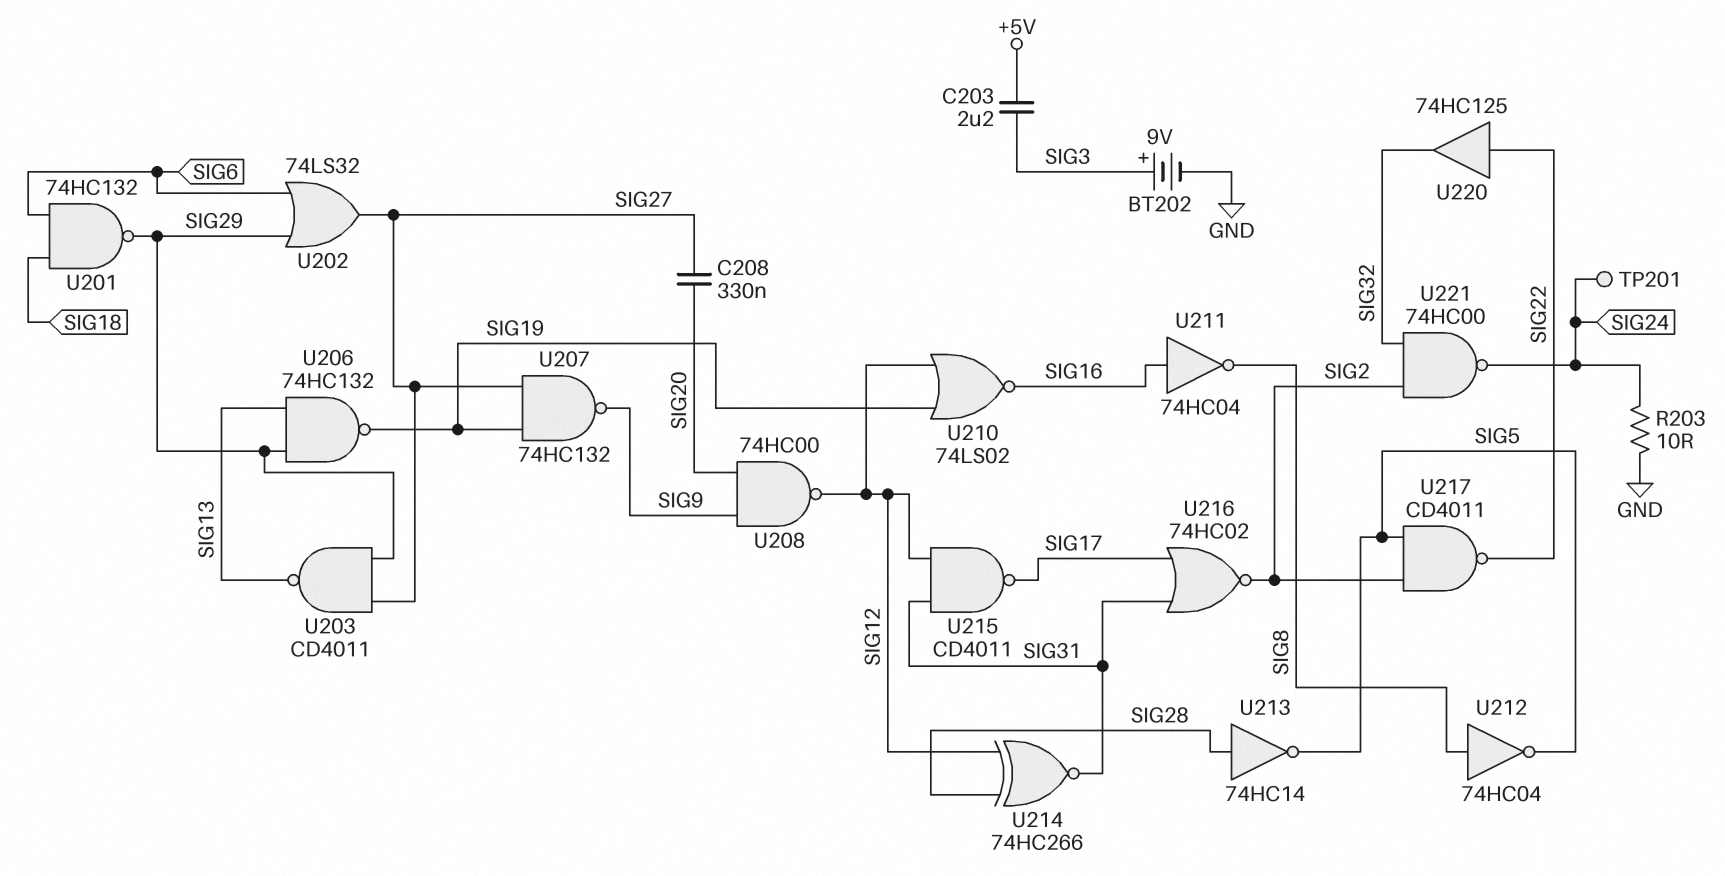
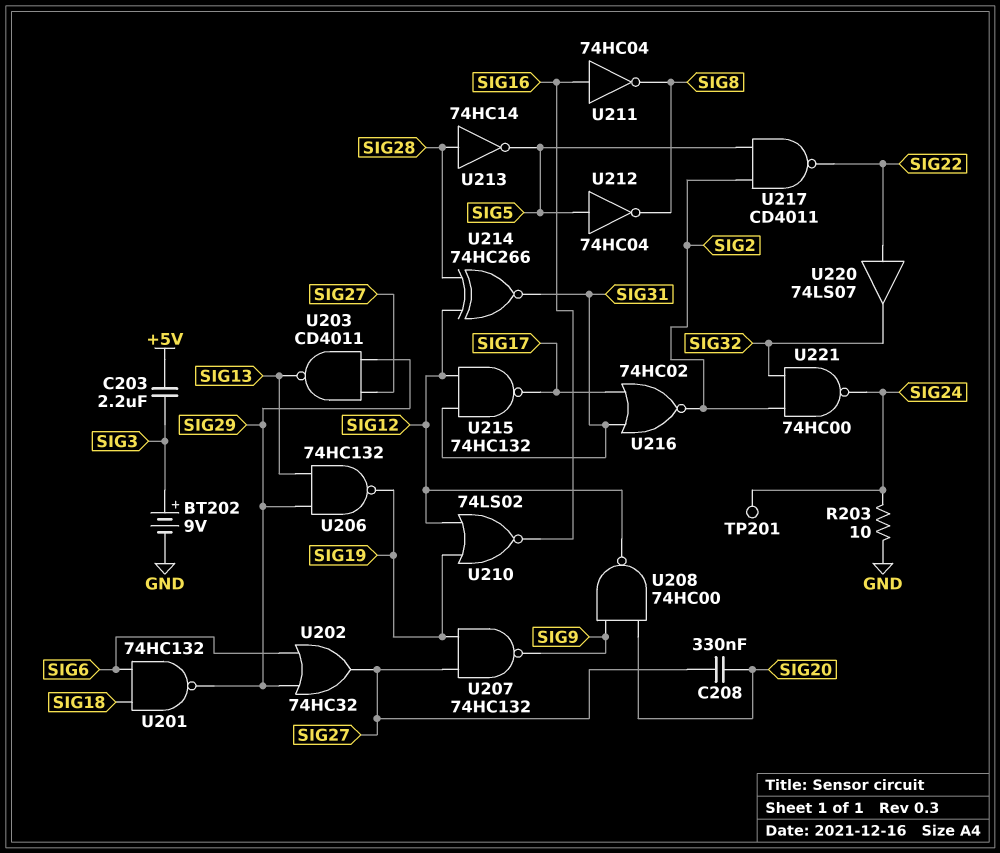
U202: OR 74LS32 (in SIG6, in SIG29, out SIG27) -> OR 74HC32 (in SIG6, in SIG29, out SIG27)
U212: NOT 74HC04 (in SIG8, out SIG5) -> NOT 74HC04 (in SIG5, out SIG8)
U215: NAND CD4011 (in SIG12, in SIG31, out SIG17) -> NAND 74HC132 (in SIG12, in SIG31, out SIG17)
U220: buffer 74HC125 (in SIG22, out SIG32) -> buffer 74LS07 (in SIG22, out SIG32)

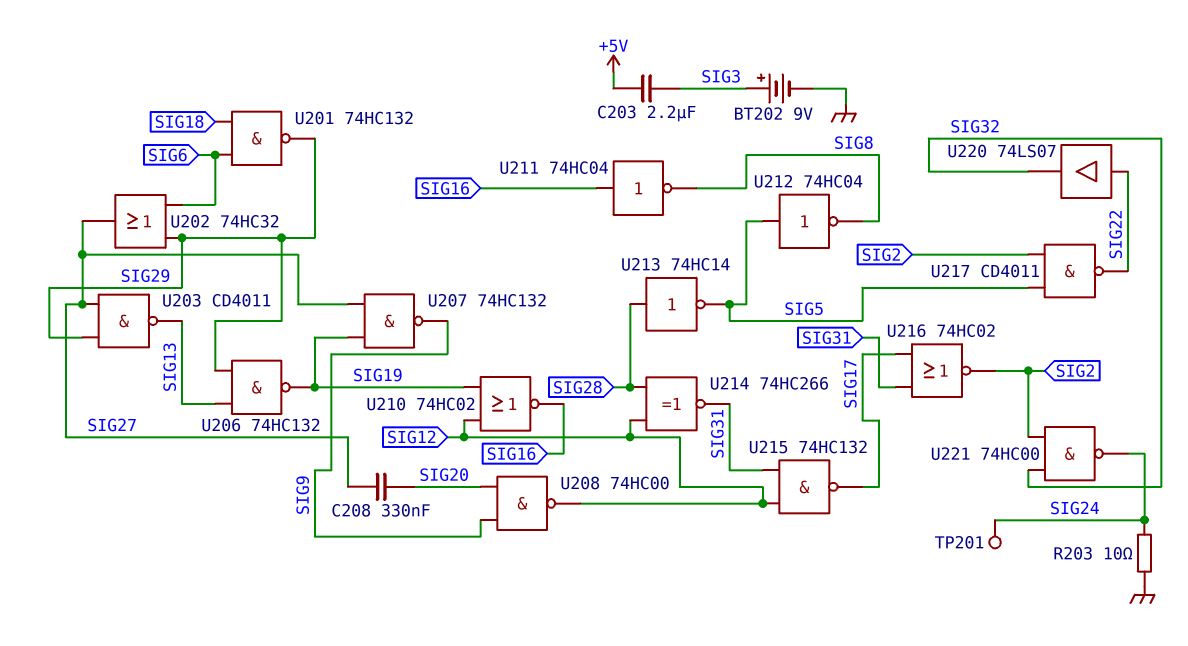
U210: NOR 74LS02 (in SIG12, in SIG19, out SIG16) -> NOR 74HC02 (in SIG12, in SIG19, out SIG16)

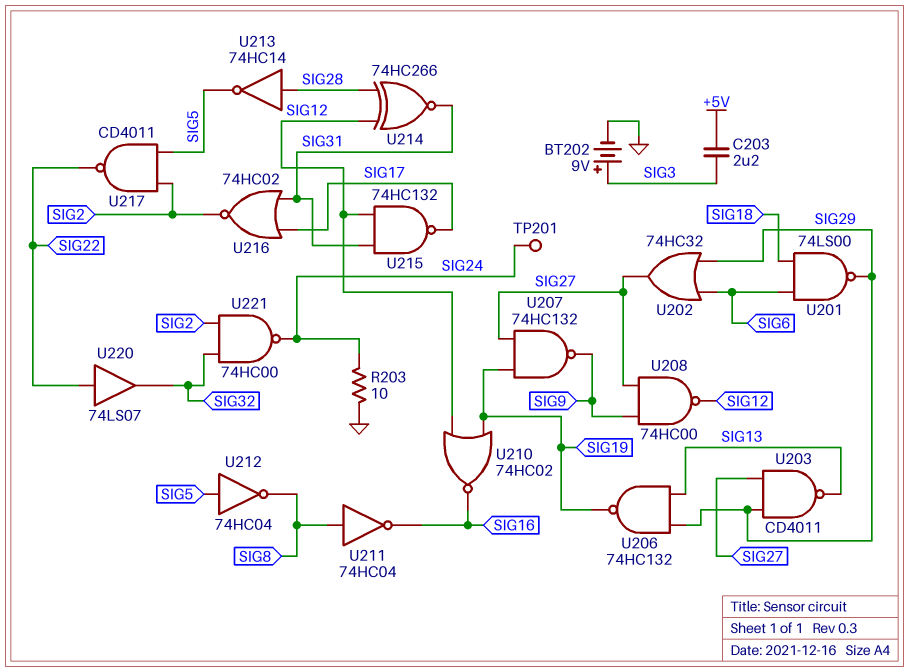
C208: 330nF (SIG20, SIG27) -> none
U201: NAND 74HC132 (in SIG6, in SIG18, out SIG29) -> NAND 74LS00 (in SIG6, in SIG18, out SIG29)
U208: NAND 74HC00 (in SIG9, in SIG20, out SIG12) -> NAND 74HC00 (in SIG9, in SIG27, out SIG12)
U211: NOT 74HC04 (in SIG16, out SIG8) -> NOT 74HC04 (in SIG8, out SIG16)

